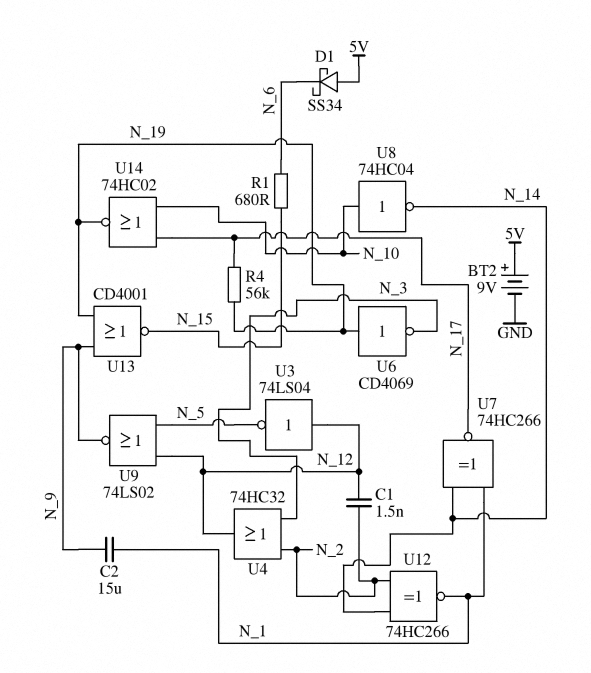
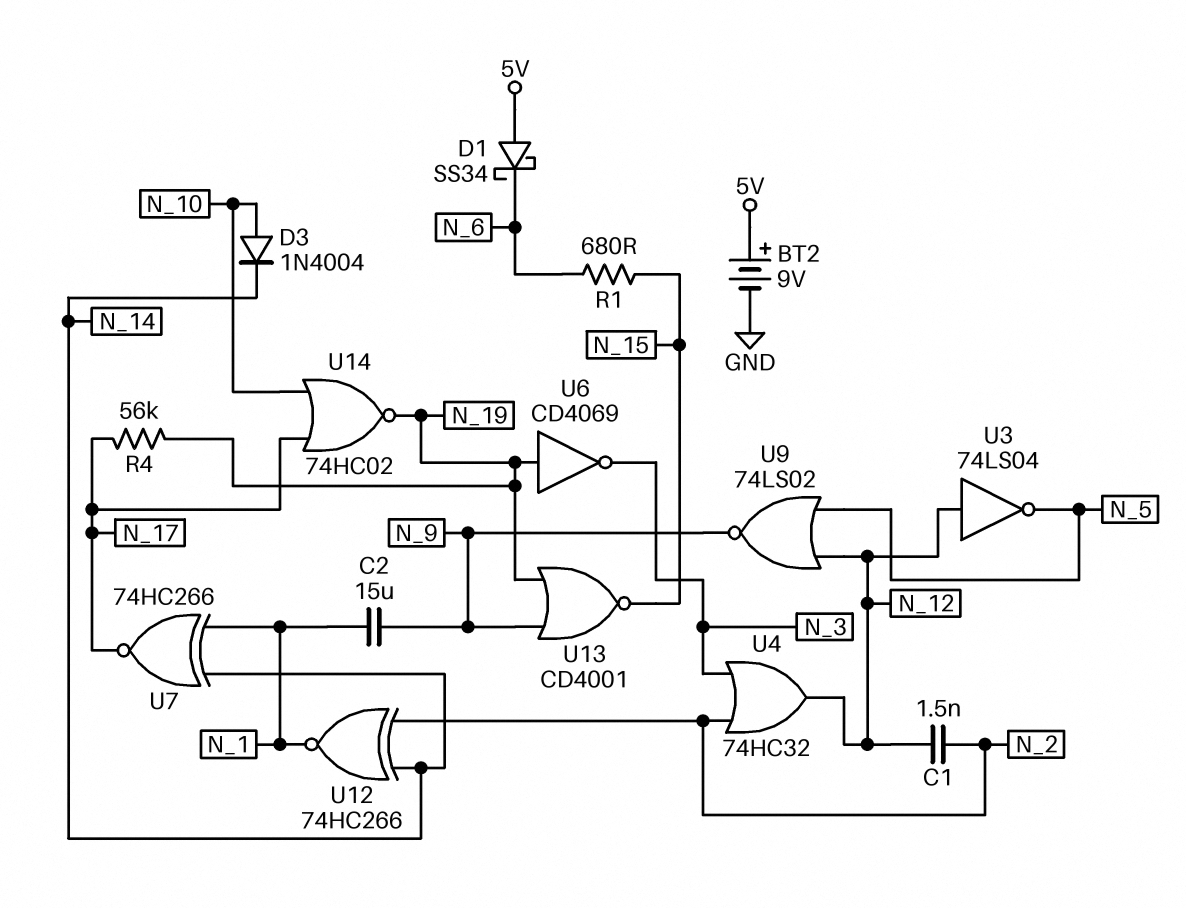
D3: none -> diode 1N4004 (A N_10, K N_14)
U8: NOT 74HC04 (in N_10, out N_14) -> none

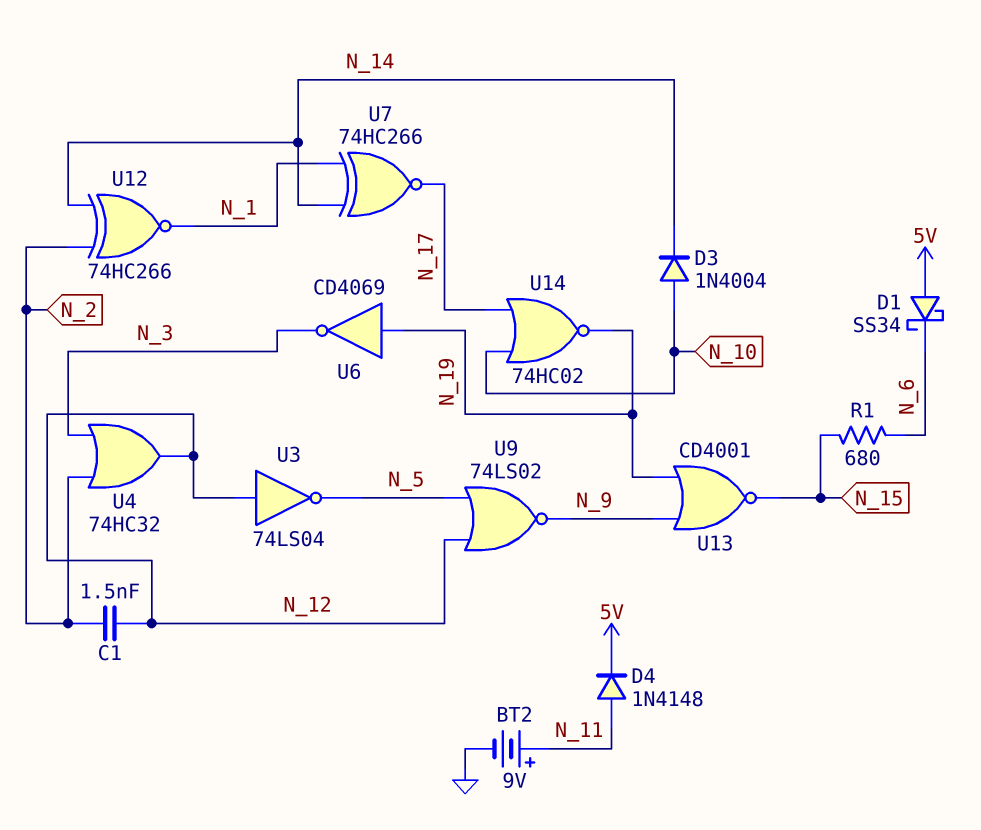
BT2: 9V (plus 5V, minus GND) -> 9V (plus N_11, minus GND)
C2: 15uF (N_1, N_9) -> none
D4: none -> diode 1N4148 (A N_11, K 5V)
R4: 56k (N_17, N_19) -> none

